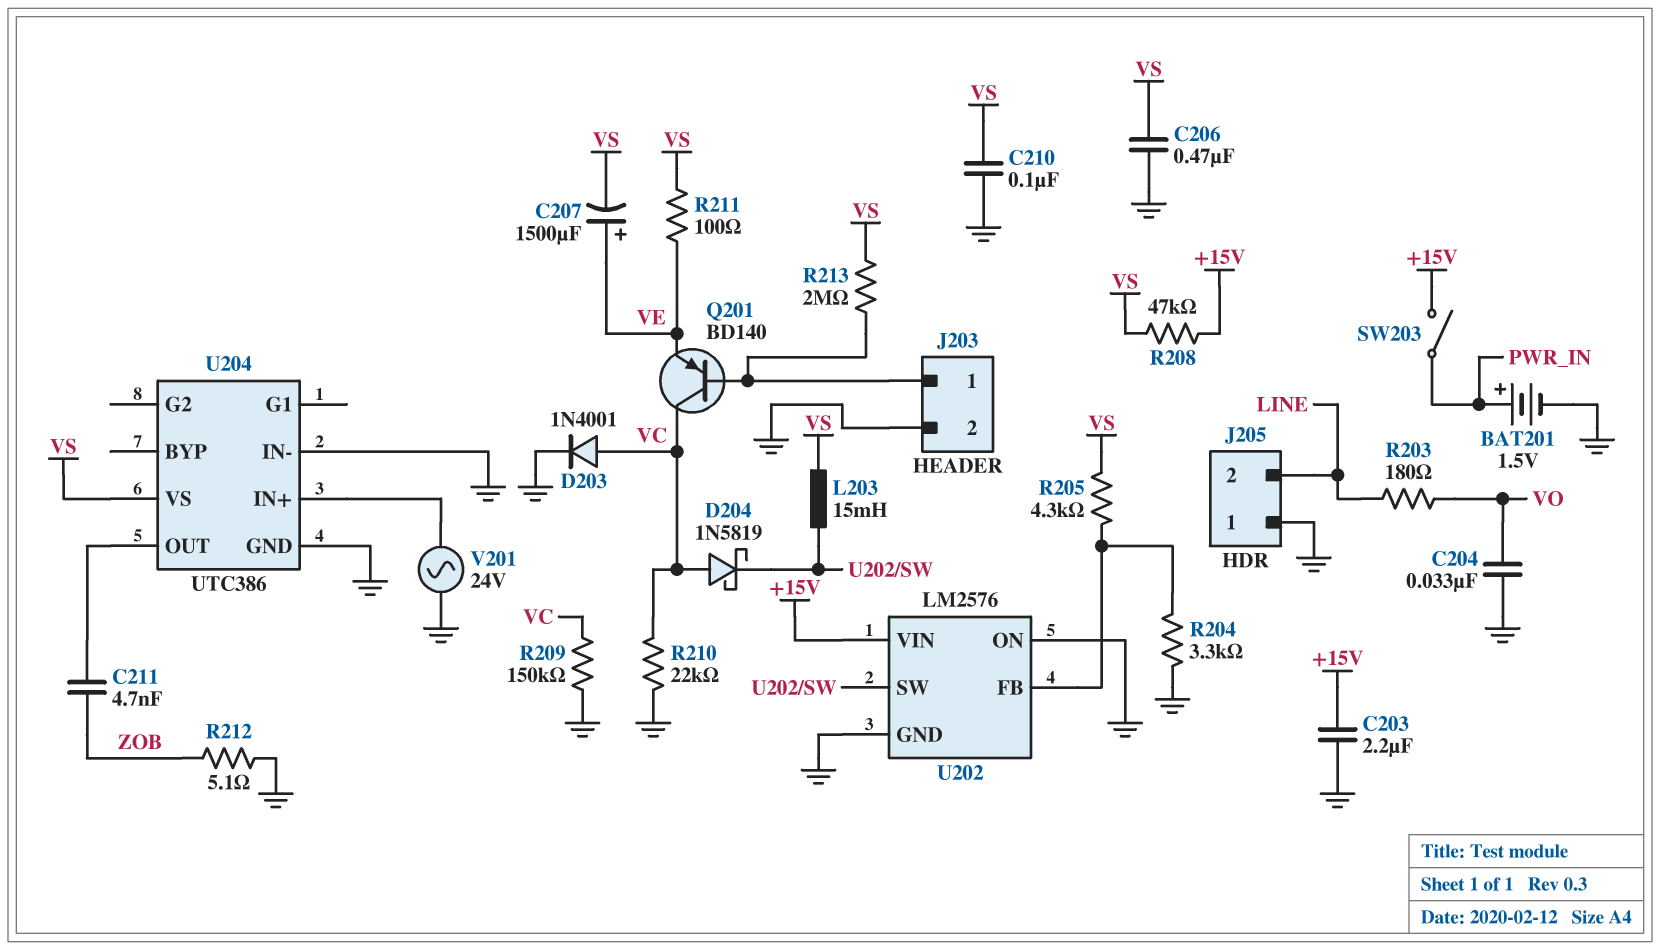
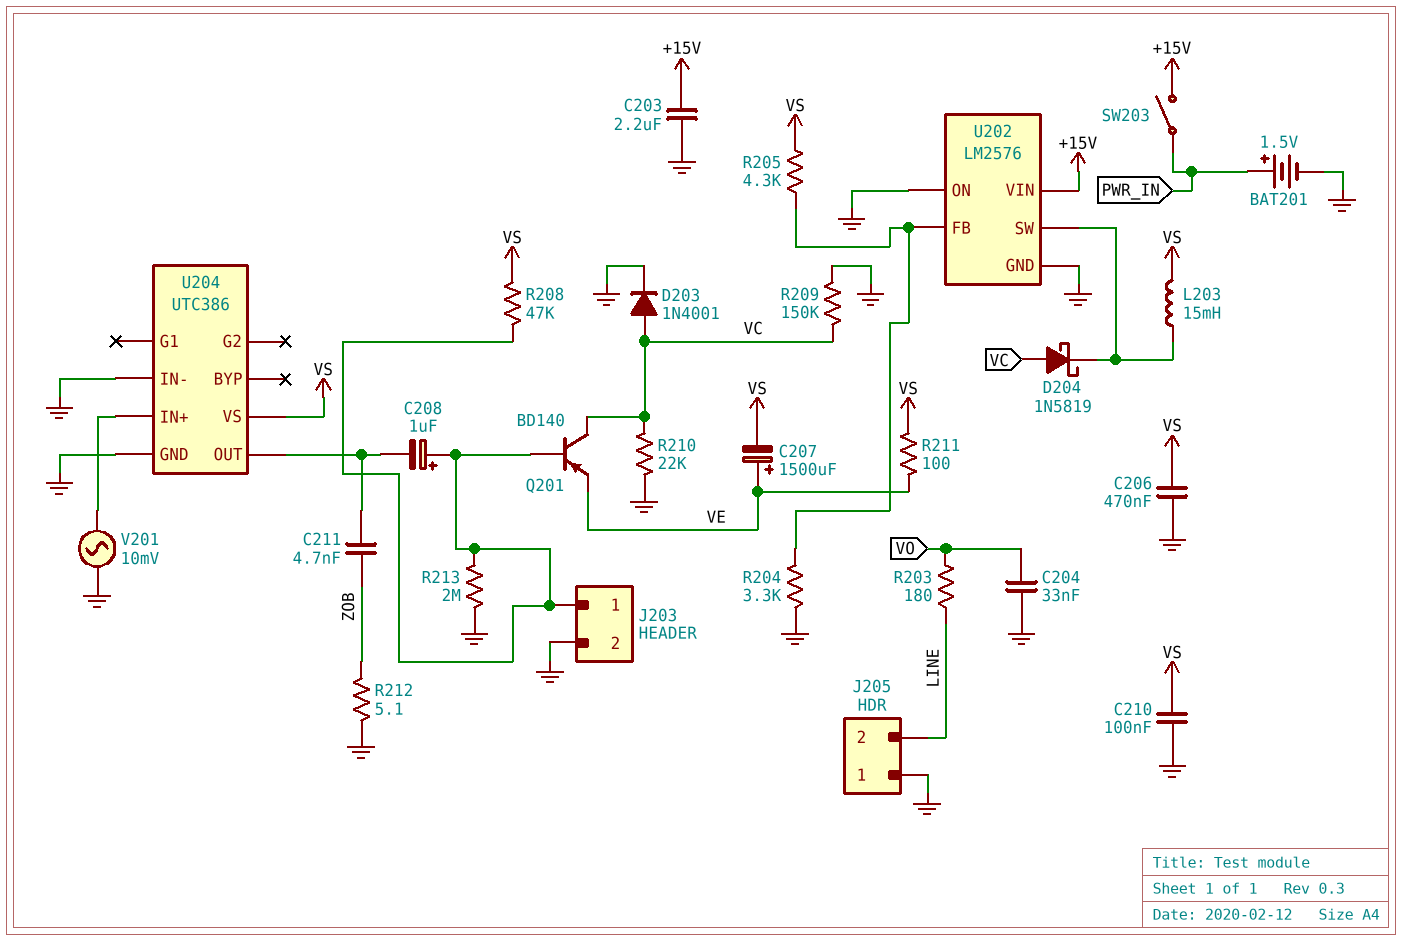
C208: none -> 1uF (plus J203/1, minus U204/OUT)
R208: 47k (+15V, VS) -> 47k (J203/1, VS)
R213: 2M (J203/1, VS) -> 2M (GND, J203/1)
V201: AC 24V (GND, U204/IN+) -> AC 10mV (GND, U204/IN+)

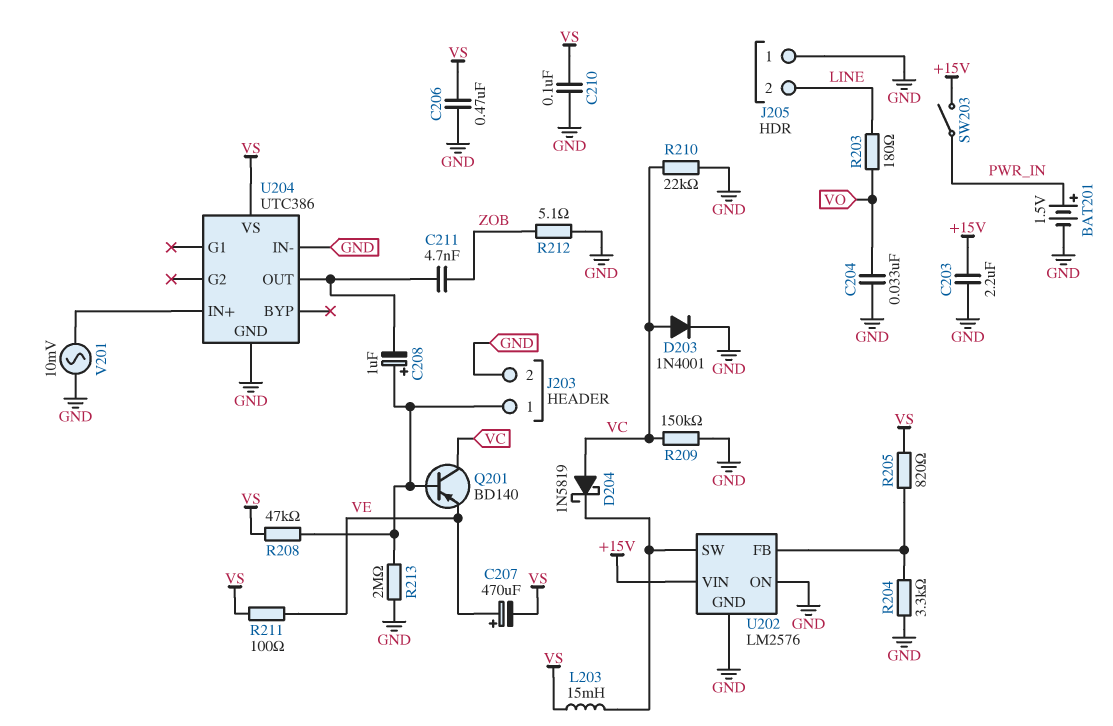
C207: 1500uF (plus VE, minus VS) -> 470uF (plus VE, minus VS)
R205: 4.3k (U202/FB, VS) -> 820 (U202/FB, VS)

